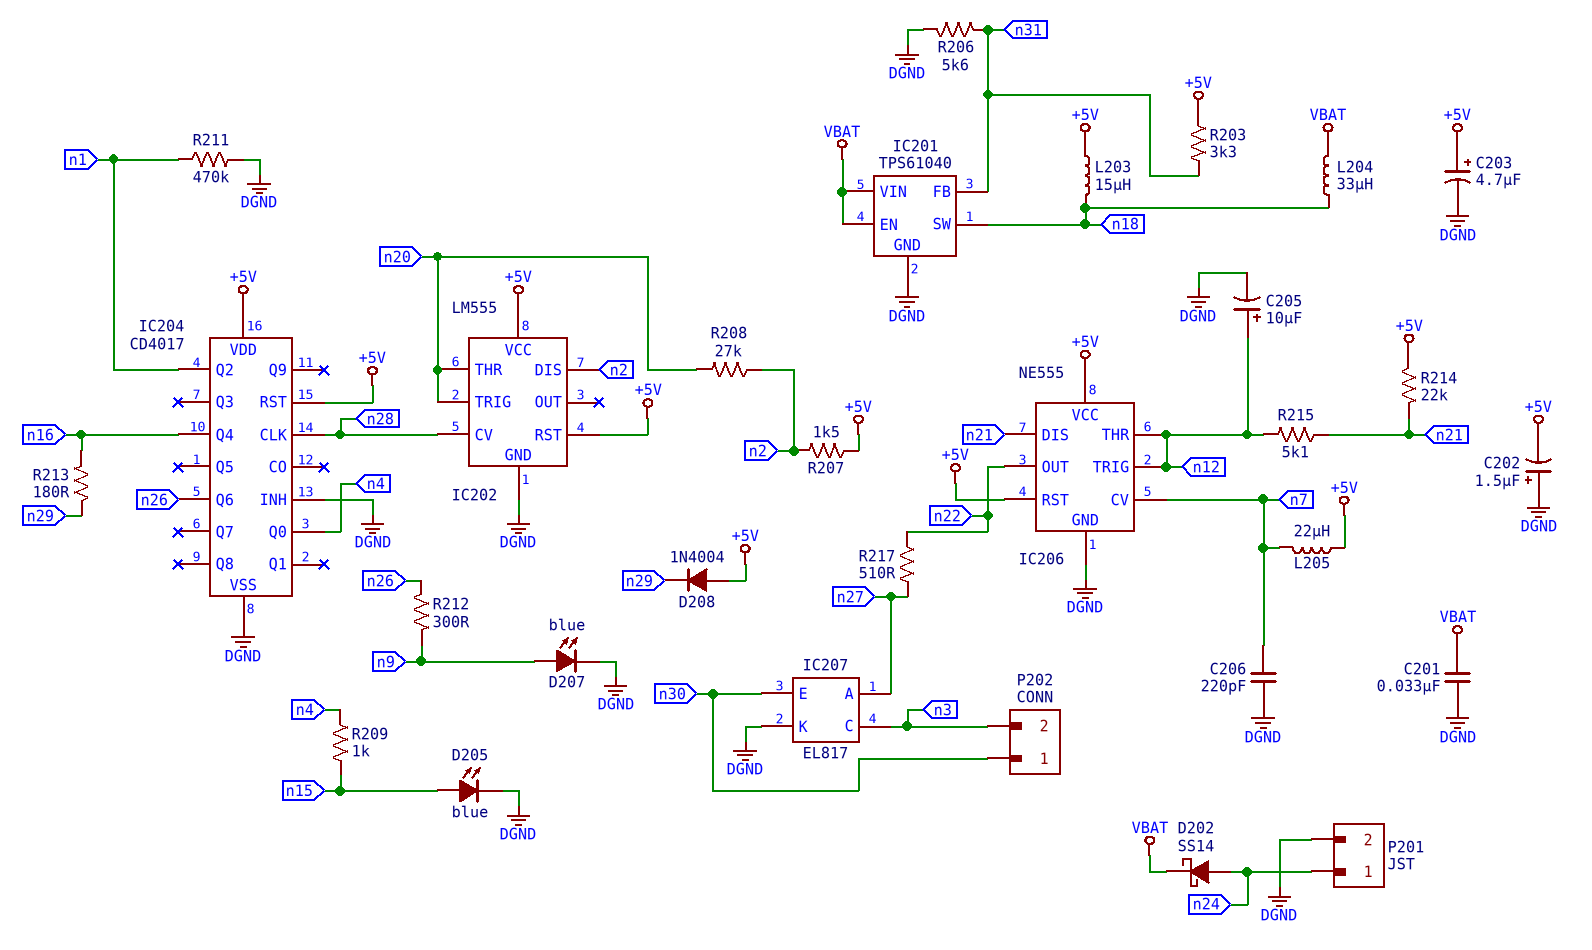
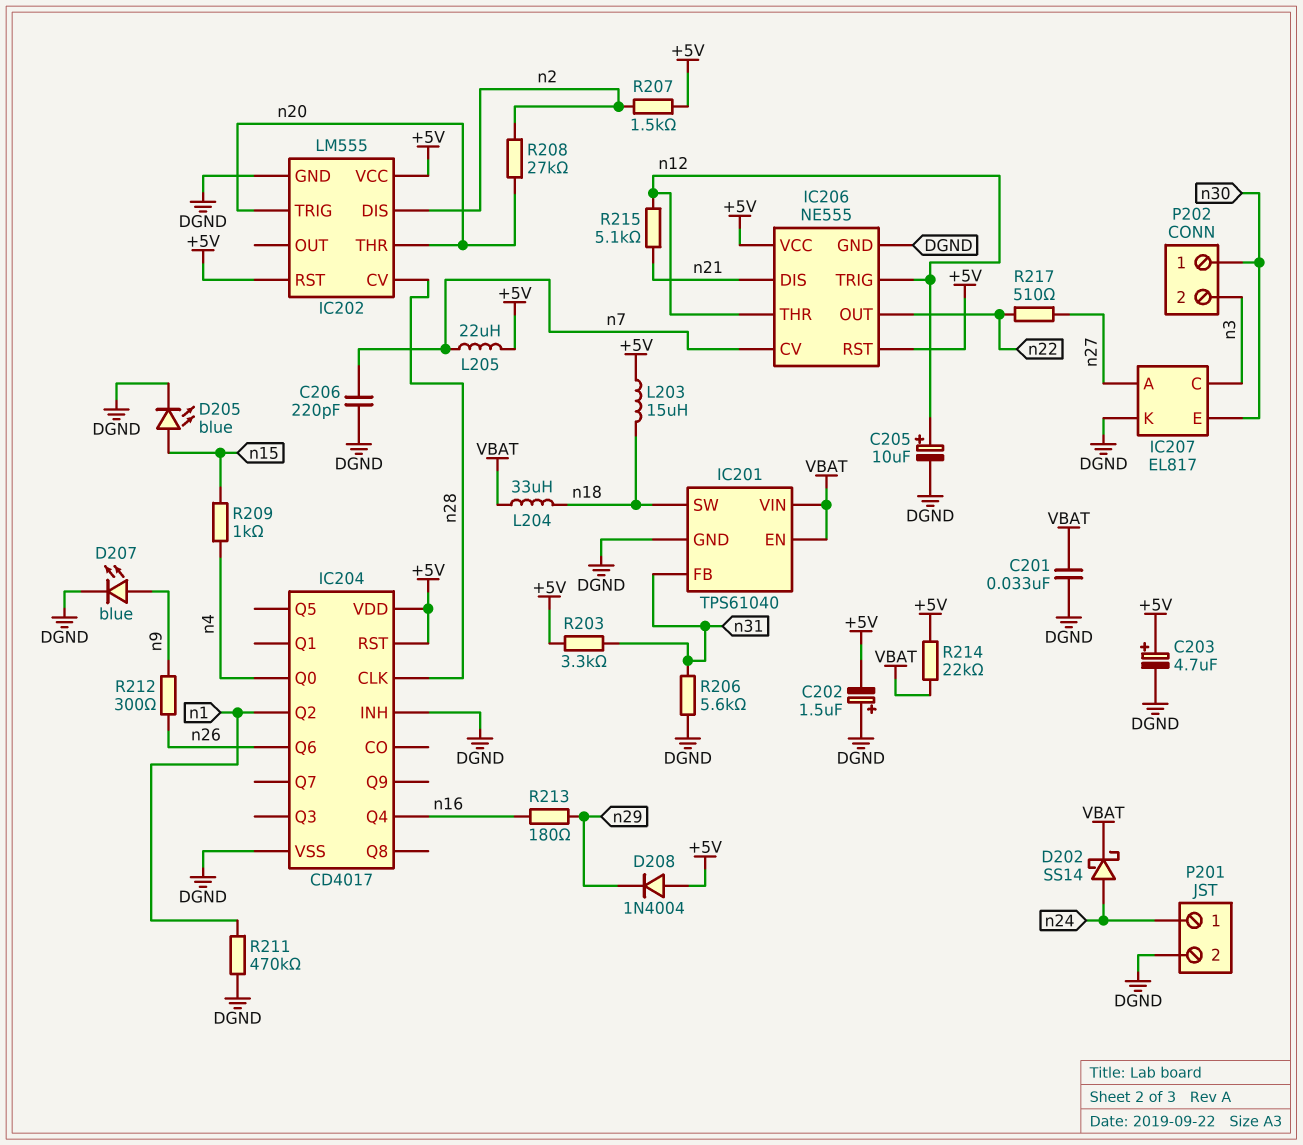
R214: 22k (+5V, n21) -> 22k (+5V, VBAT)

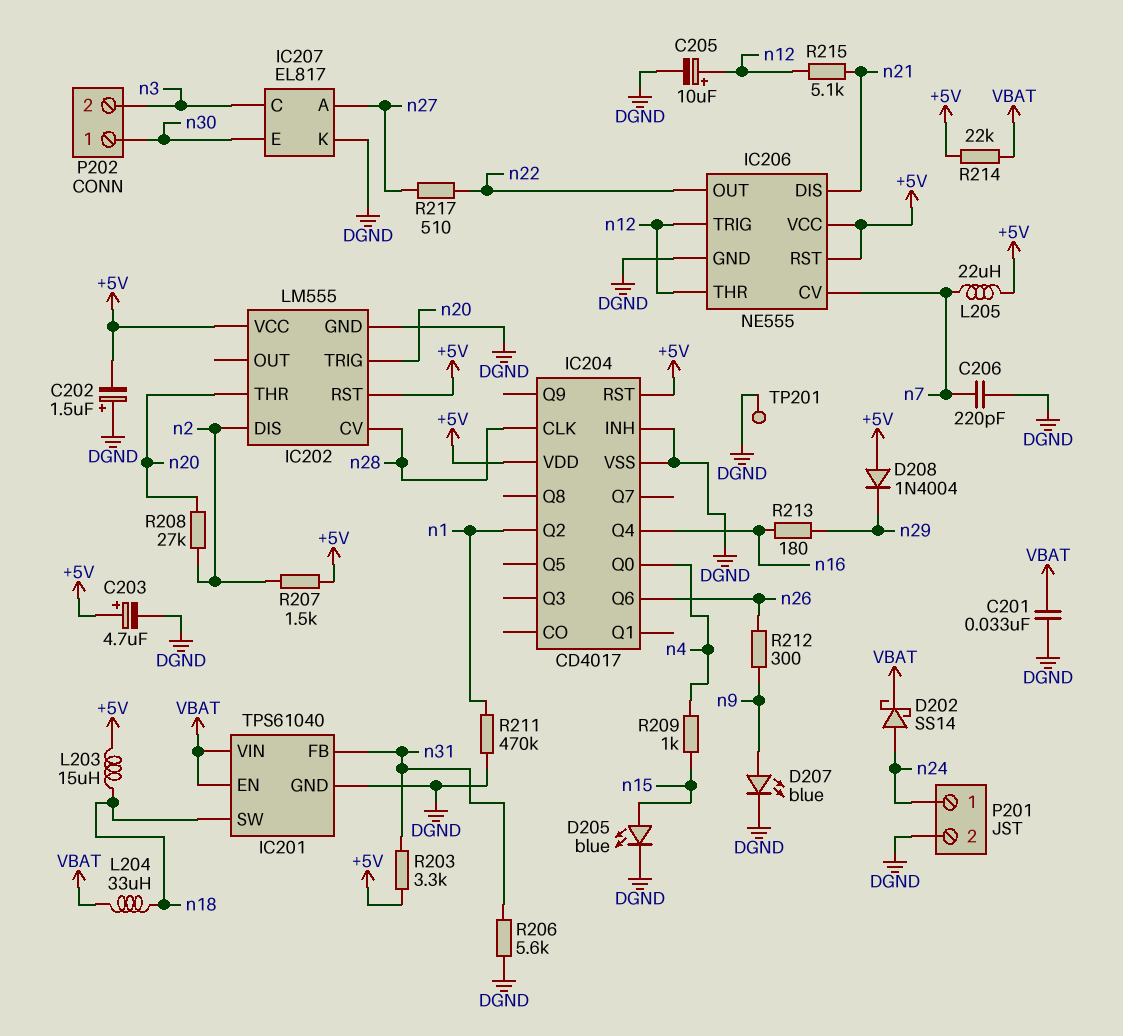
TP201: none -> test point (DGND)

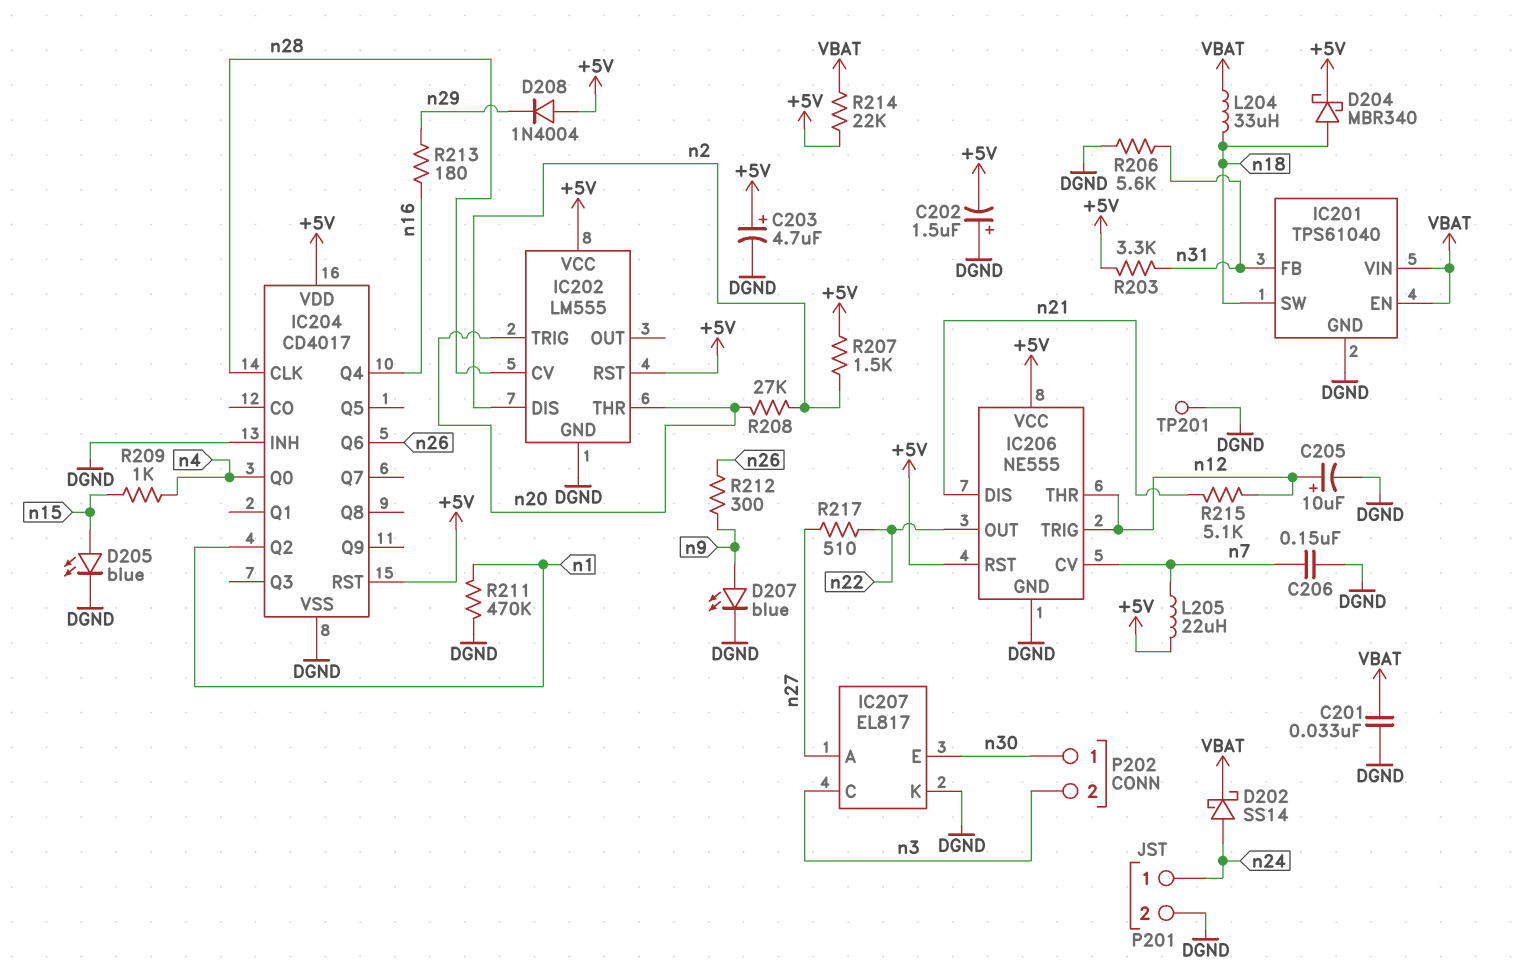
C206: 220pF (DGND, n7) -> 150nF (DGND, n7)
D204: none -> schottky MBR340 (A n18, K +5V)
L203: 15uH (+5V, n18) -> none

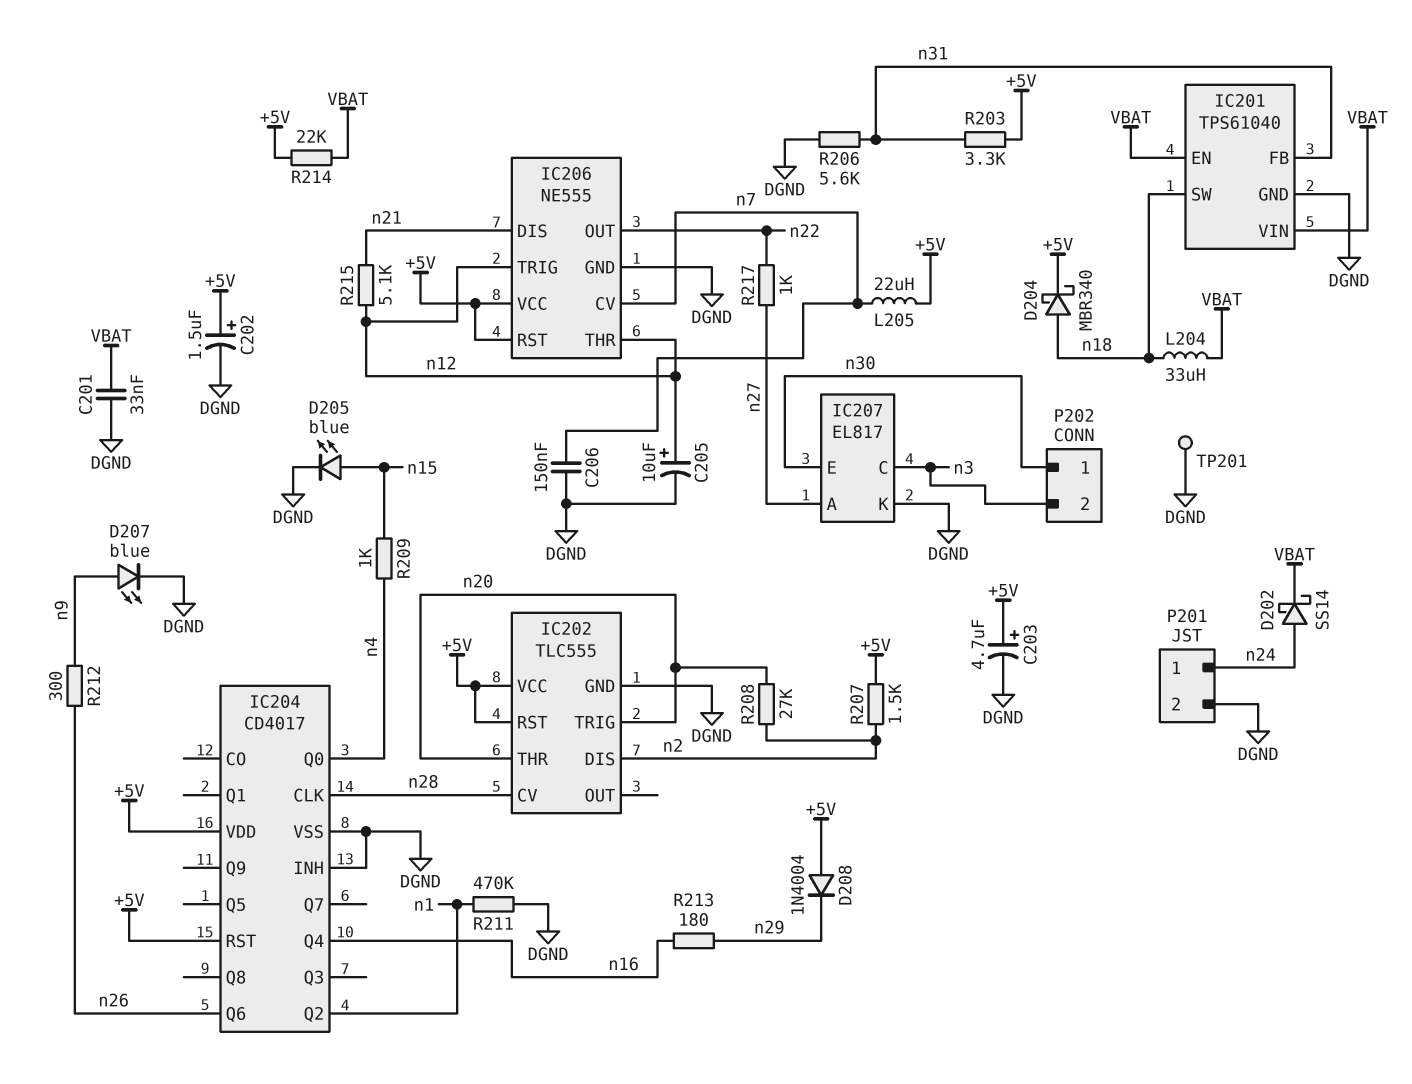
C202: 1.5uF (plus DGND, minus +5V) -> 1.5uF (plus +5V, minus DGND)
IC202: LM555 -> TLC555
R217: 510 (n22, n27) -> 1k (n22, n27)

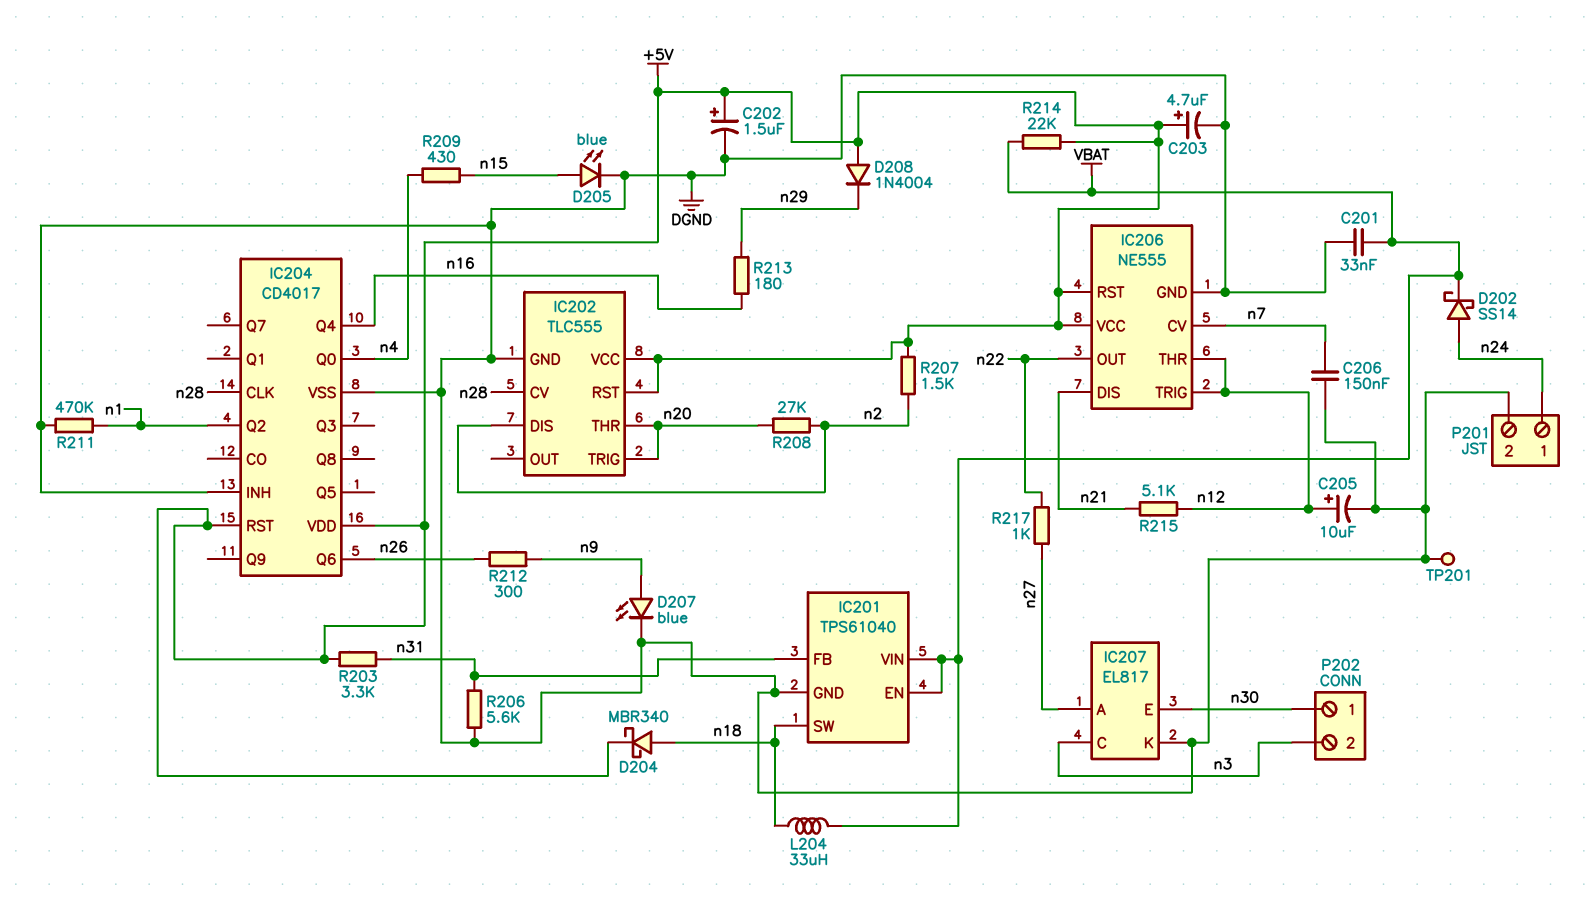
L205: 22uH (+5V, n7) -> none
R209: 1k (n4, n15) -> 430 (n4, n15)

